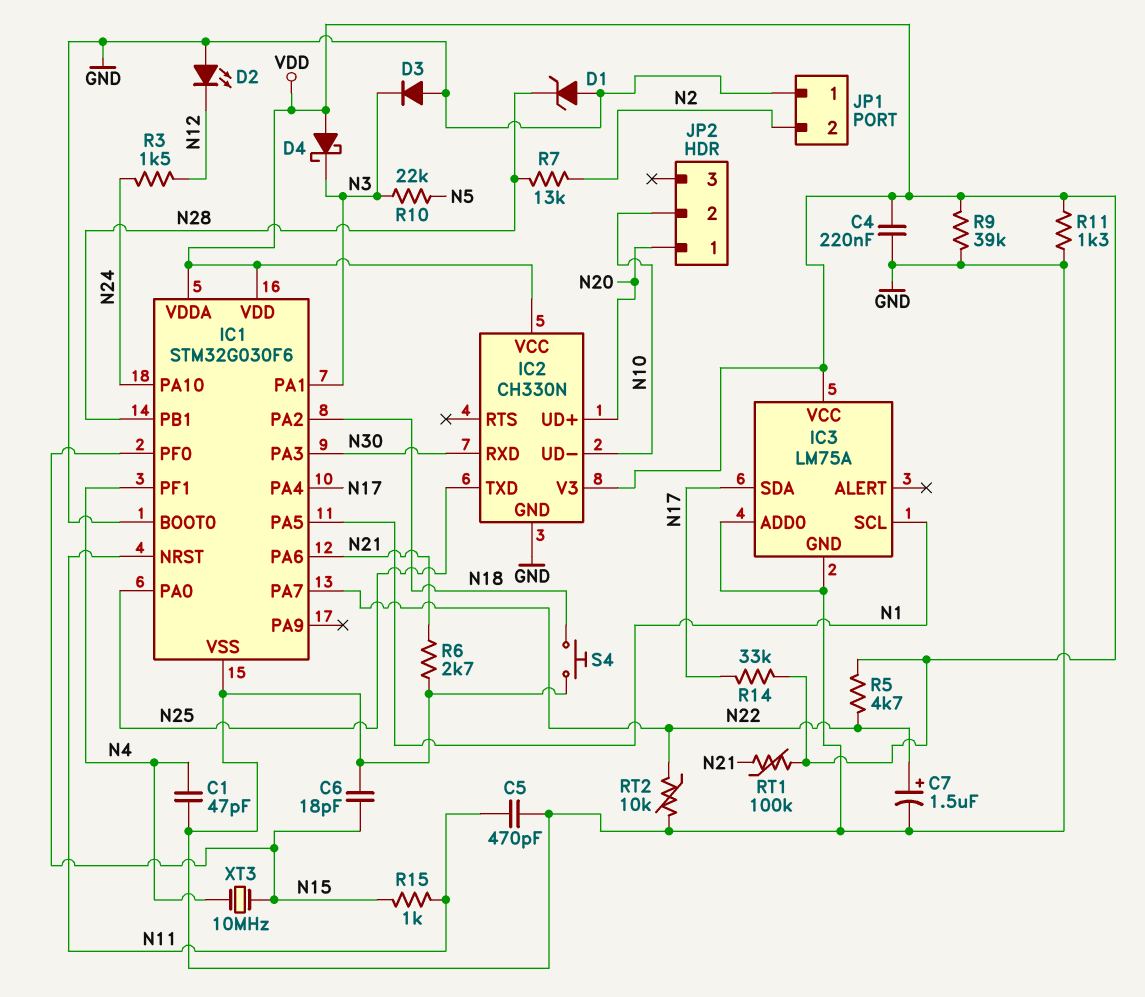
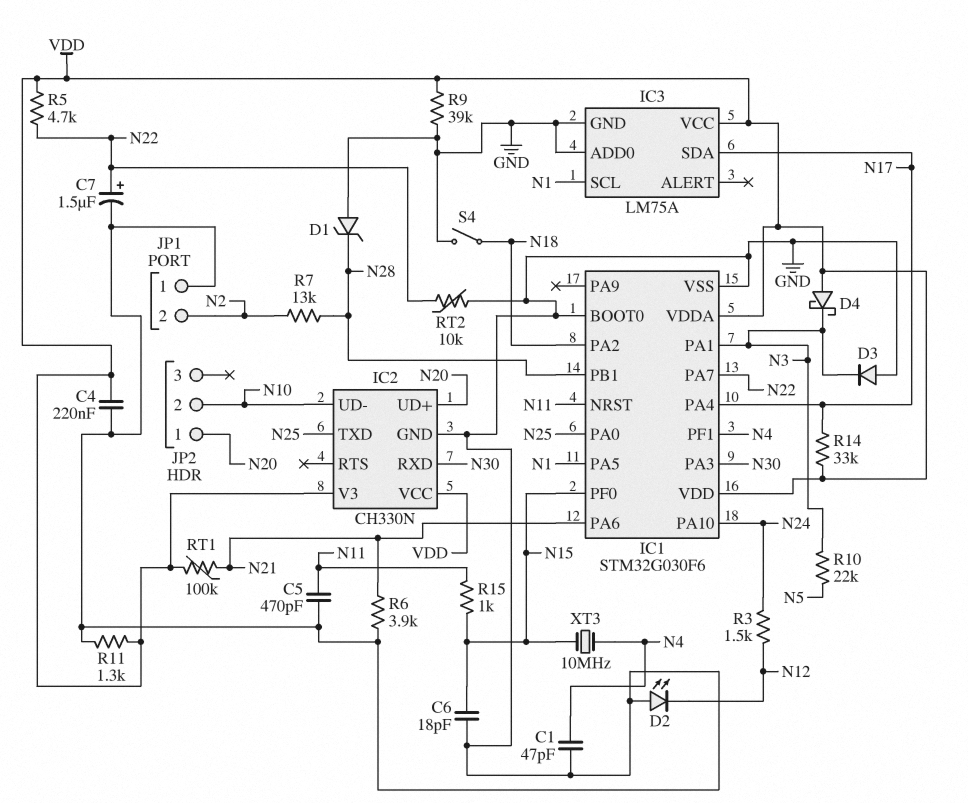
R6: 2.7k (GND, N21) -> 3.9k (GND, N21)
S4: button (GND, N18) -> switch (GND, N18)

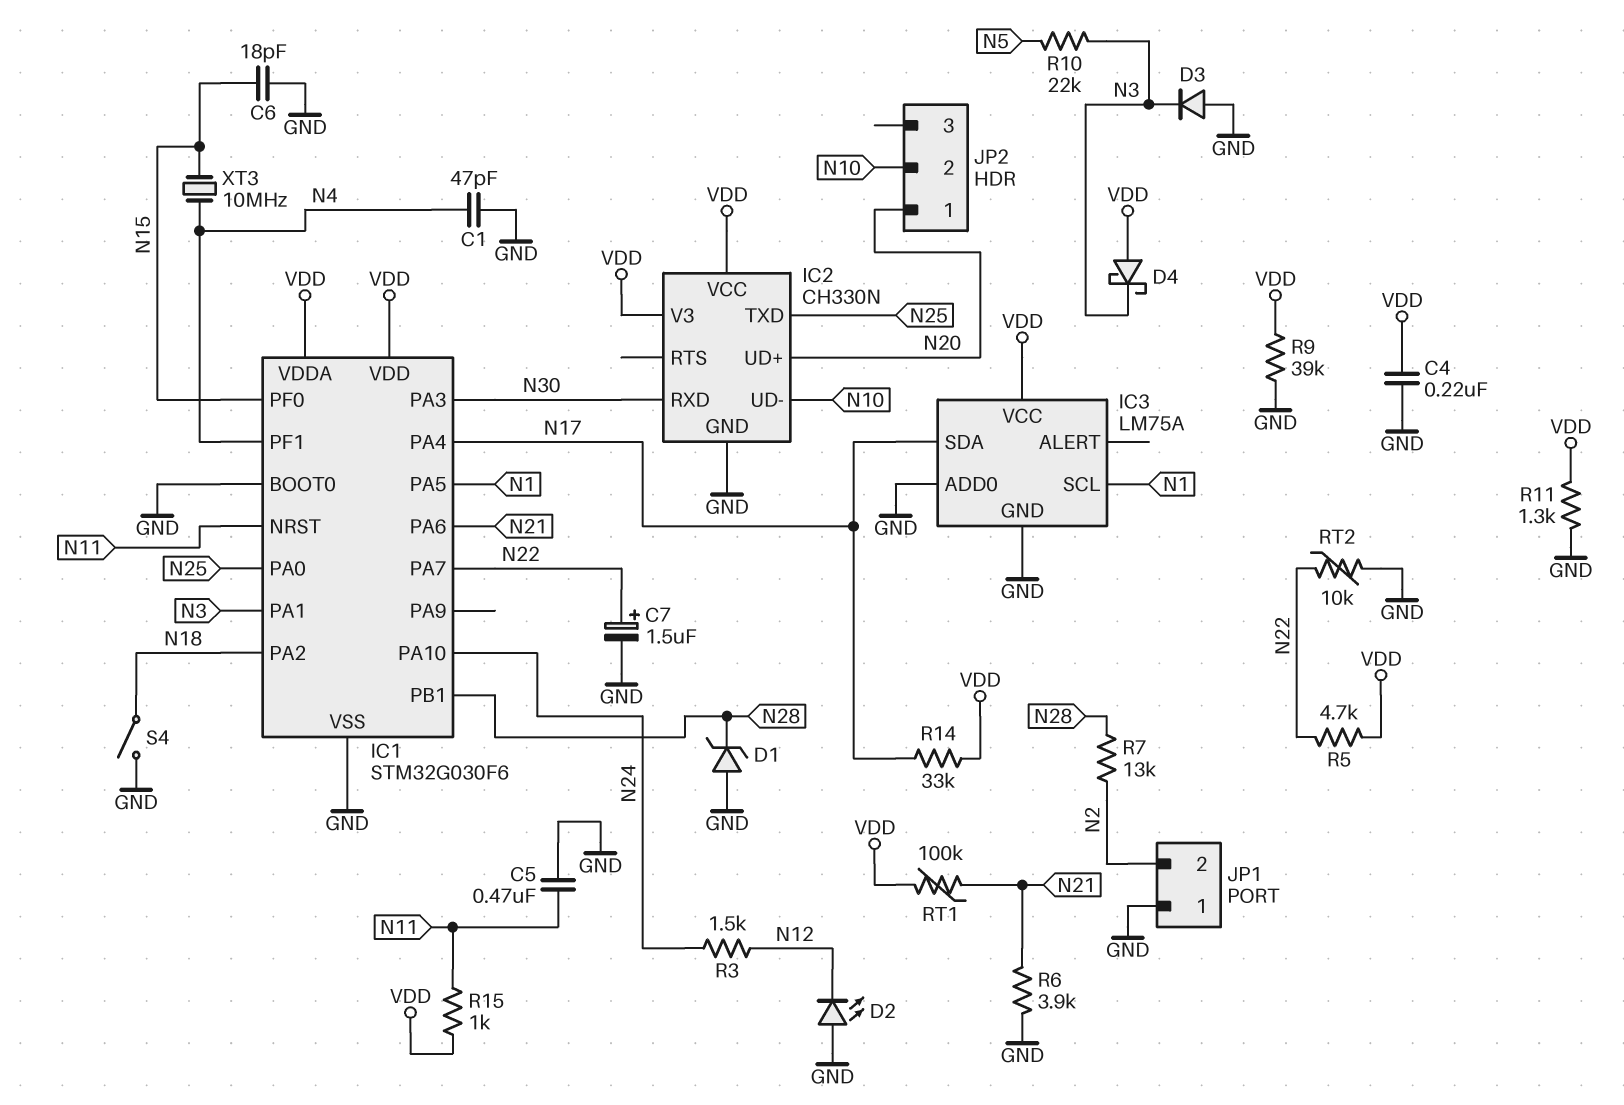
C5: 470pF (GND, N11) -> 470nF (GND, N11)
R15: 1k (N11, N15) -> 1k (N11, VDD)

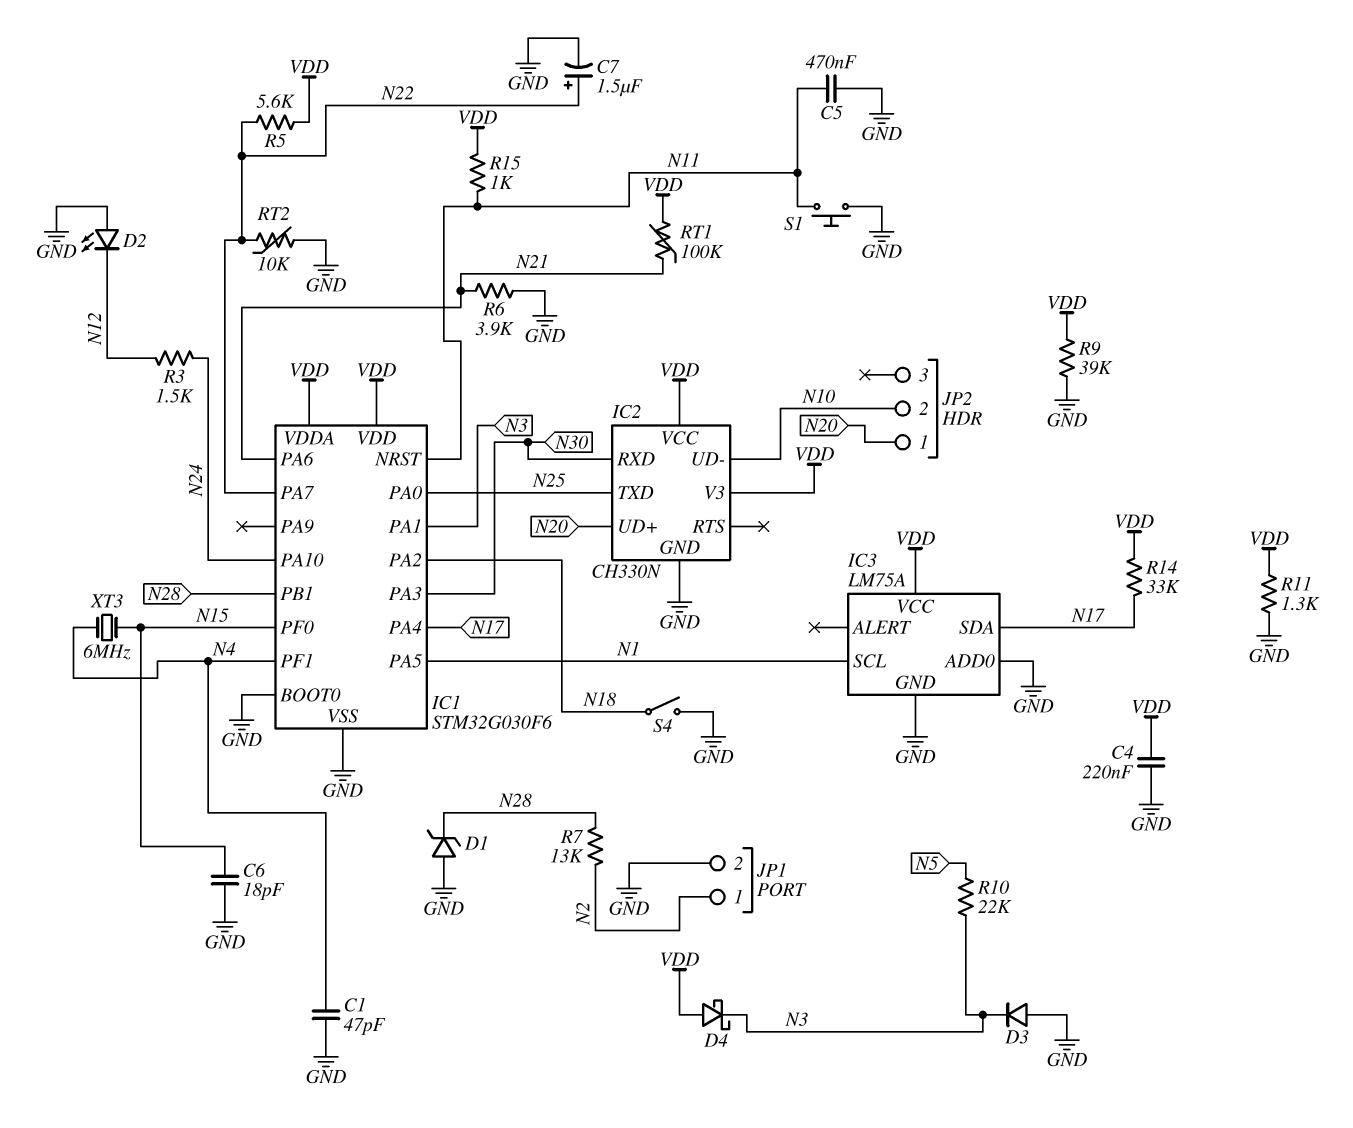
JP1 pin 1: GND -> N2
JP1 pin 2: N2 -> GND
R5: 4.7k (N22, VDD) -> 5.6k (N22, VDD)
S1: none -> button (GND, N11)
XT3: 10MHz (N4, N15) -> 6MHz (N4, N15)

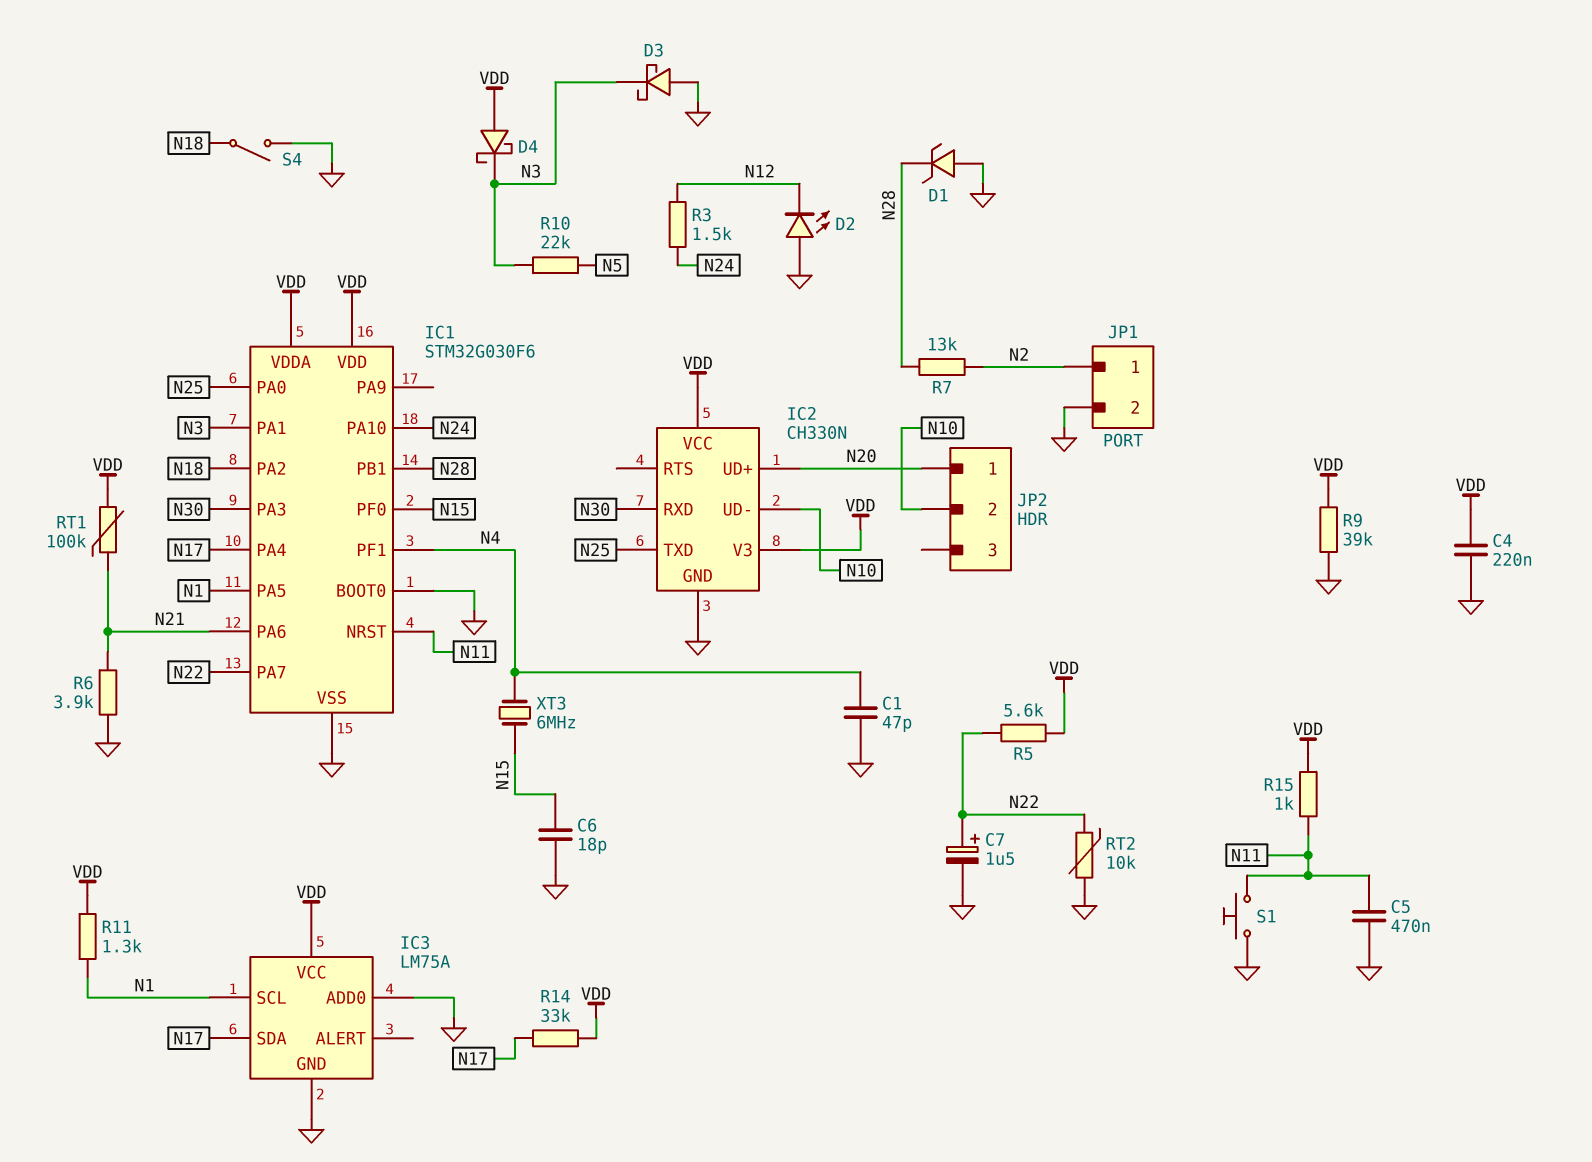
D3: diode (A GND, K N3) -> schottky (A GND, K N3)
R11: 1.3k (GND, VDD) -> 1.3k (N1, VDD)

